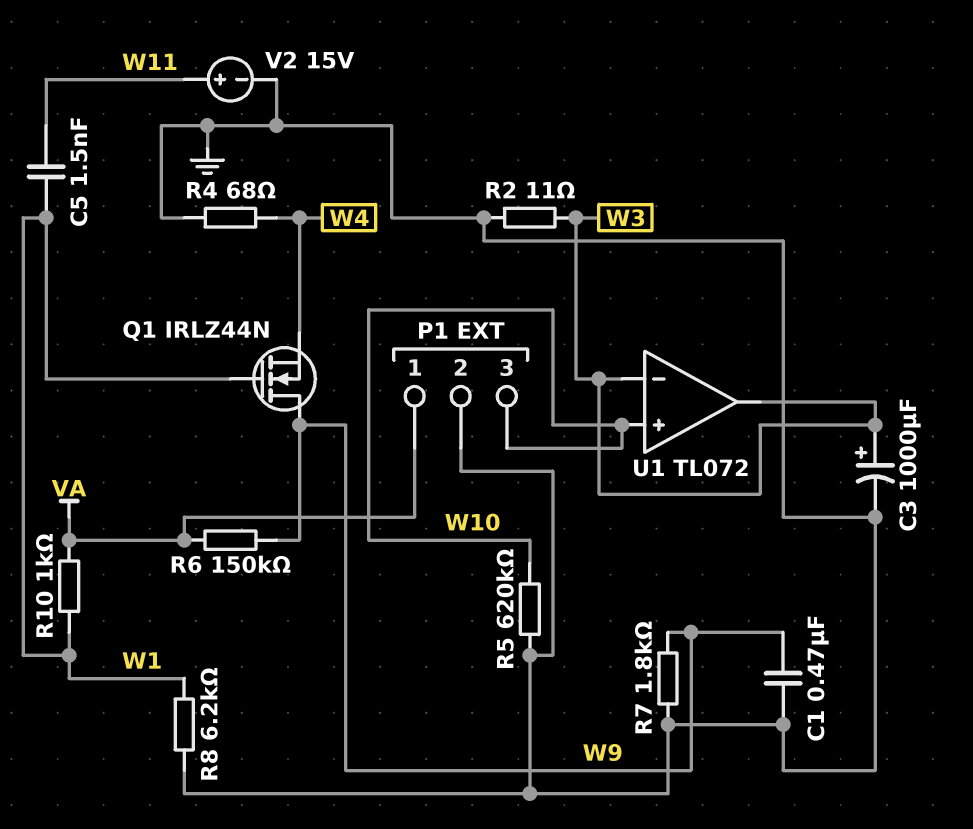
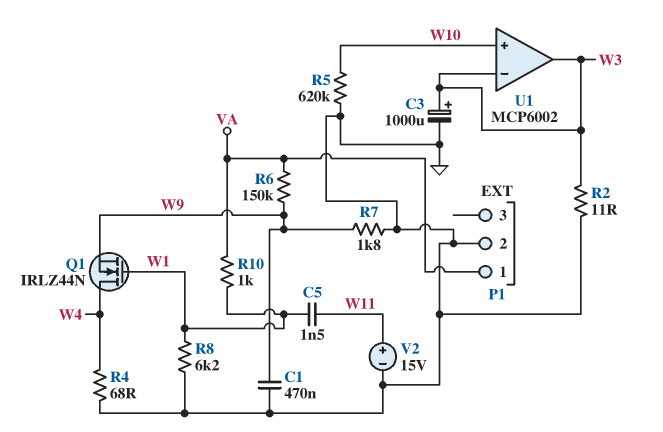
P1 pin 3: W10 -> none
Q1: NMOS IRLZ44N (G W1, D W9, S W4) -> NMOS IRLZ44N (G W1, D W4, S W9)
U1: TL072 -> MCP6002

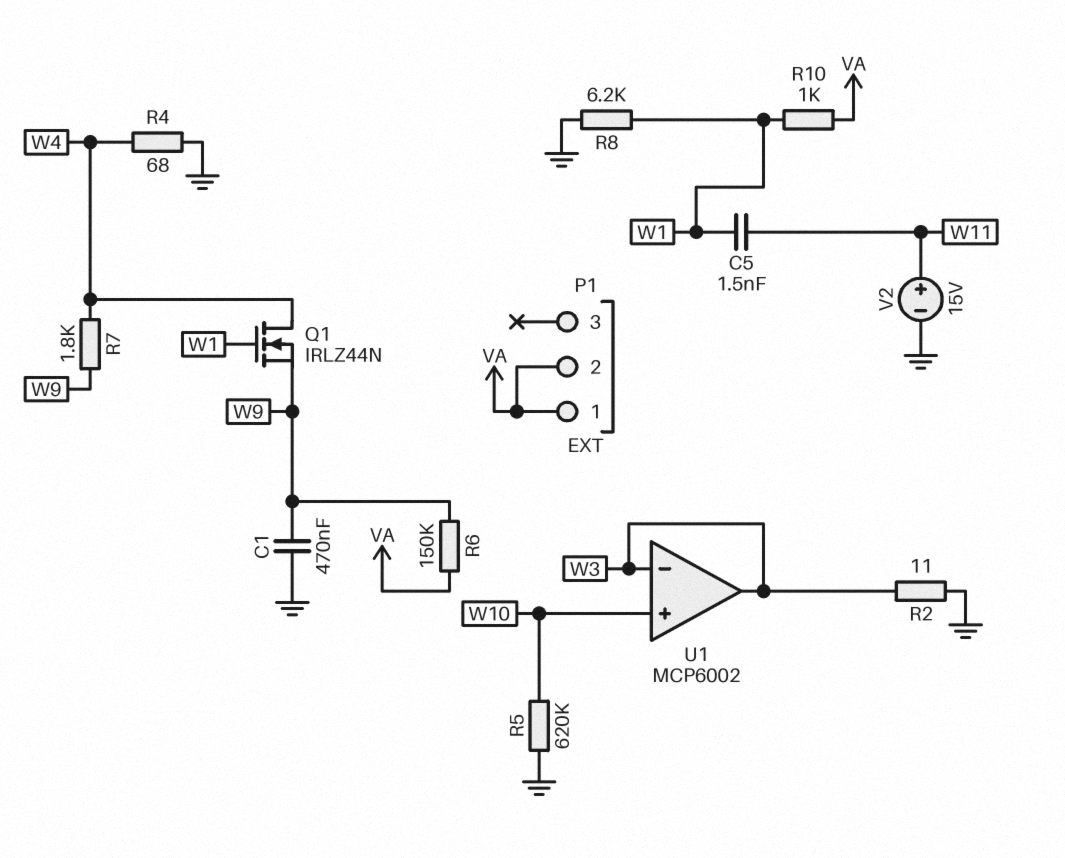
C3: 1000uF (plus W3, minus GND) -> none
P1 pin 2: GND -> VA
R7: 1.8k (GND, W9) -> 1.8k (W4, W9)

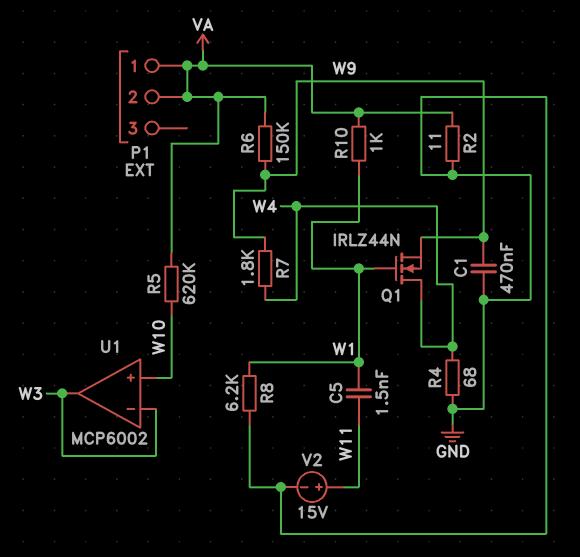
R2: 11 (GND, W3) -> 11 (GND, VA)
R5: 620k (GND, W10) -> 620k (VA, W10)

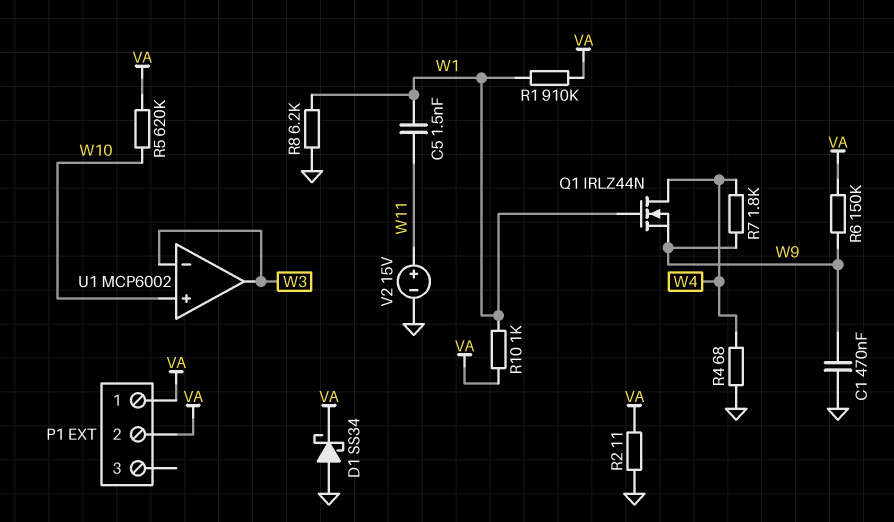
D1: none -> schottky SS34 (A GND, K VA)
R1: none -> 910k (VA, W1)

